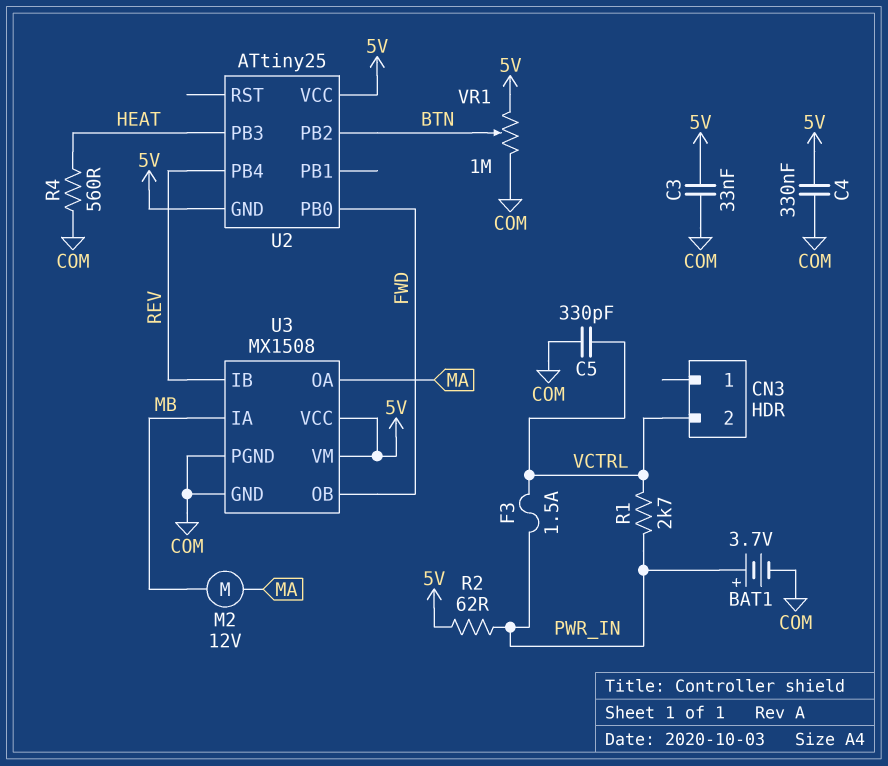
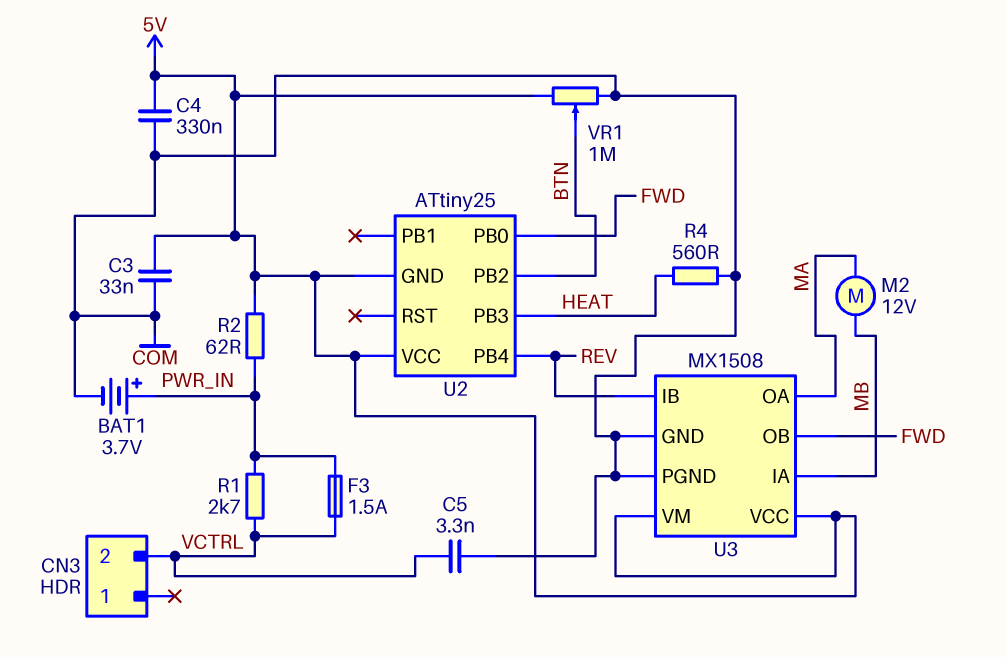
C5: 330pF (COM, VCTRL) -> 3.3nF (COM, VCTRL)

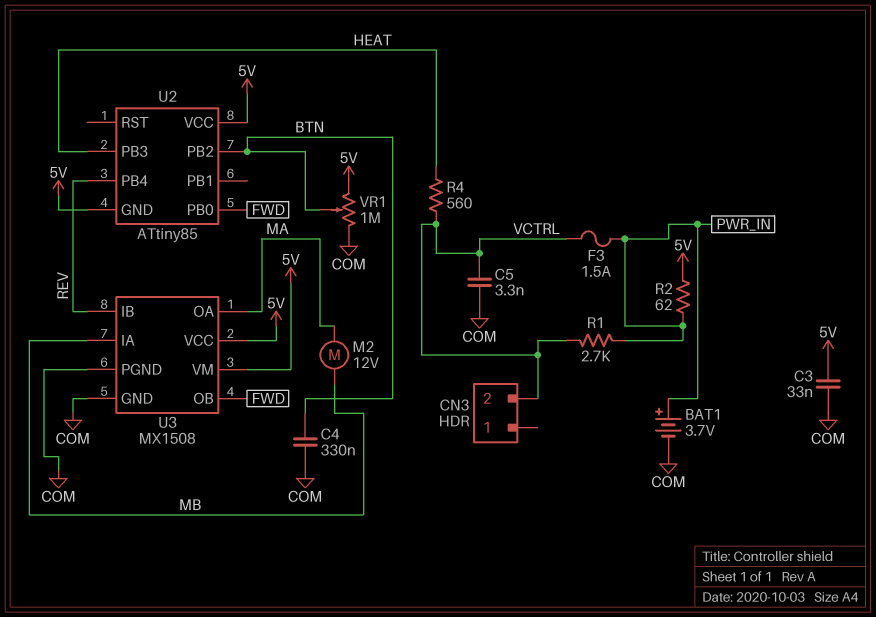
C4: 330nF (5V, COM) -> 330nF (BTN, COM)
R4: 560 (COM, HEAT) -> 560 (HEAT, VCTRL)
U2: ATtiny25 -> ATtiny85

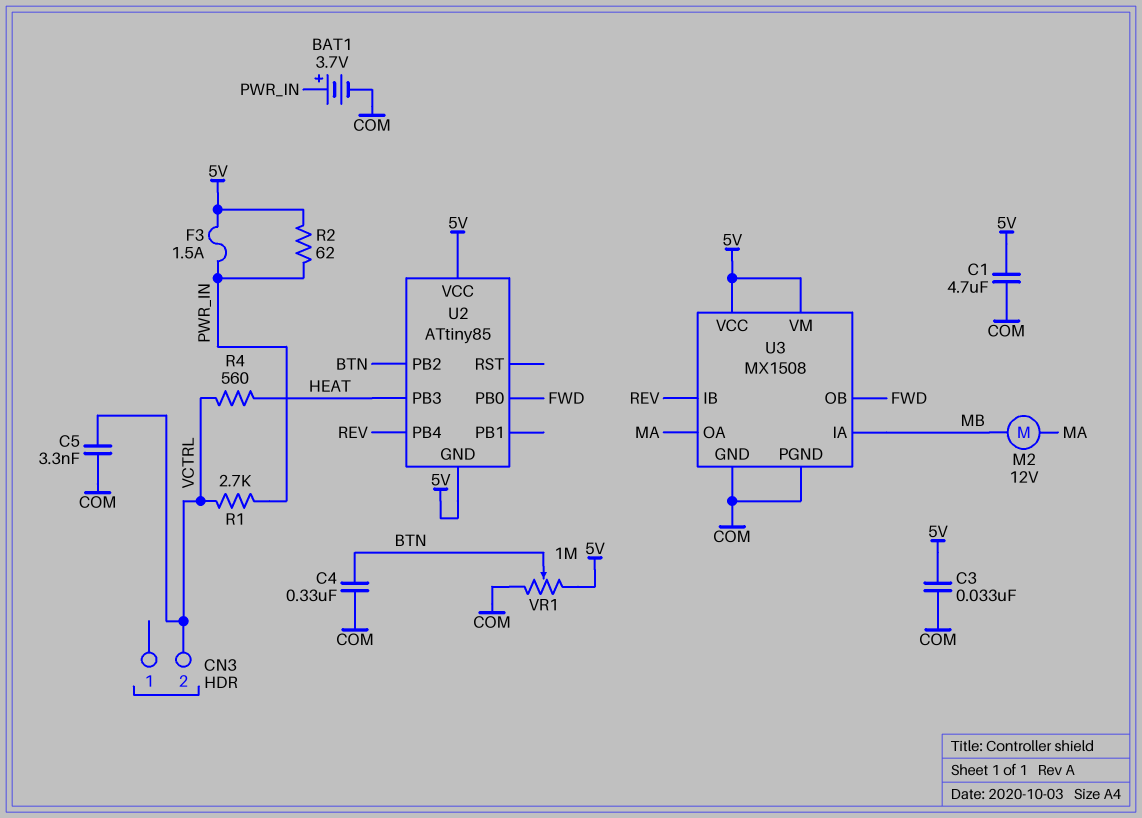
C1: none -> 4.7uF (5V, COM)
F3: 1.5A (PWR_IN, VCTRL) -> 1.5A (5V, PWR_IN)

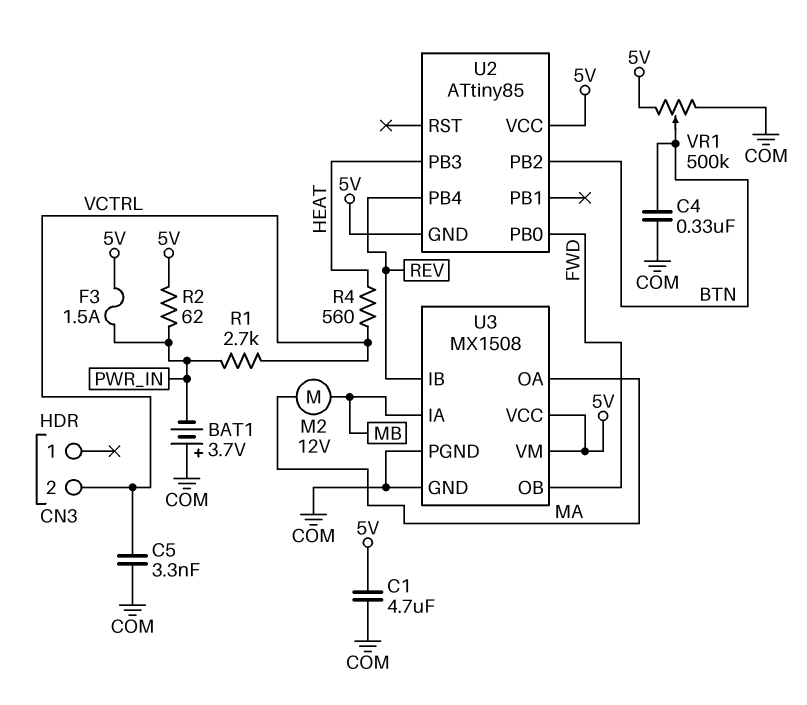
BAT1: 3.7V (plus PWR_IN, minus COM) -> 3.7V (plus COM, minus PWR_IN)
C3: 33nF (5V, COM) -> none
VR1: 1M (5V, COM, wiper BTN) -> 500k (5V, COM, wiper BTN)

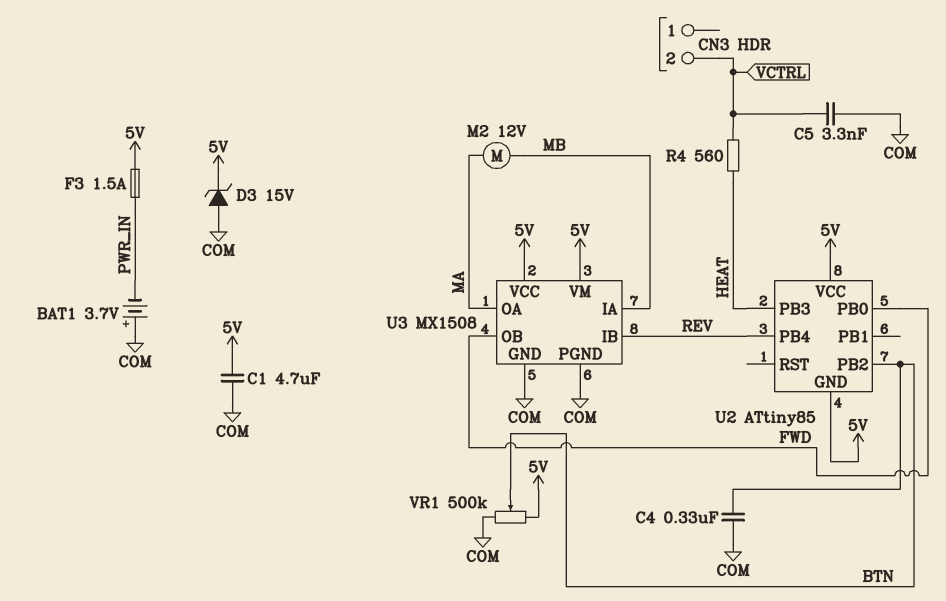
D3: none -> zener 15V (A COM, K 5V)
R1: 2.7k (PWR_IN, VCTRL) -> none
R2: 62 (5V, PWR_IN) -> none

